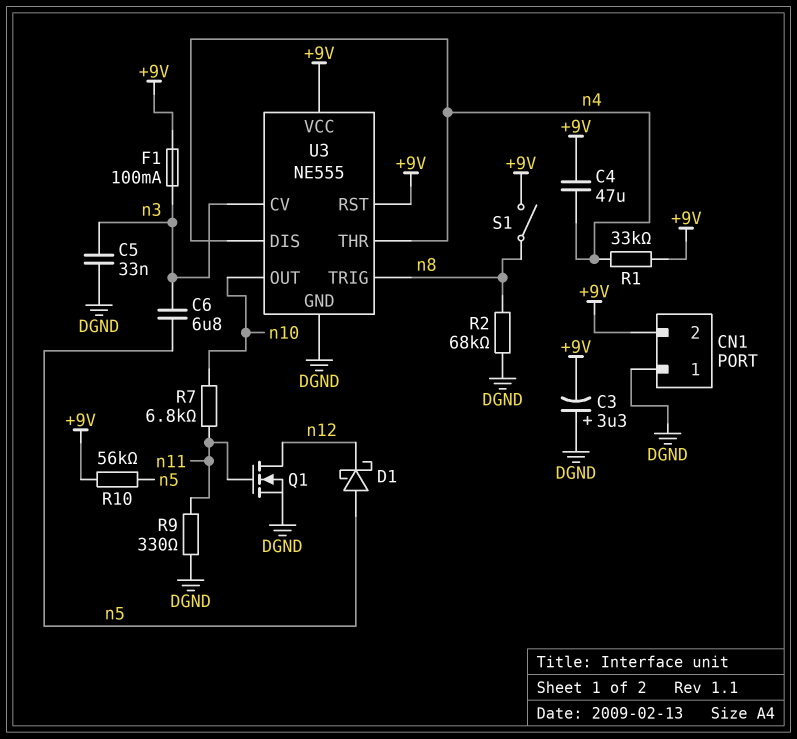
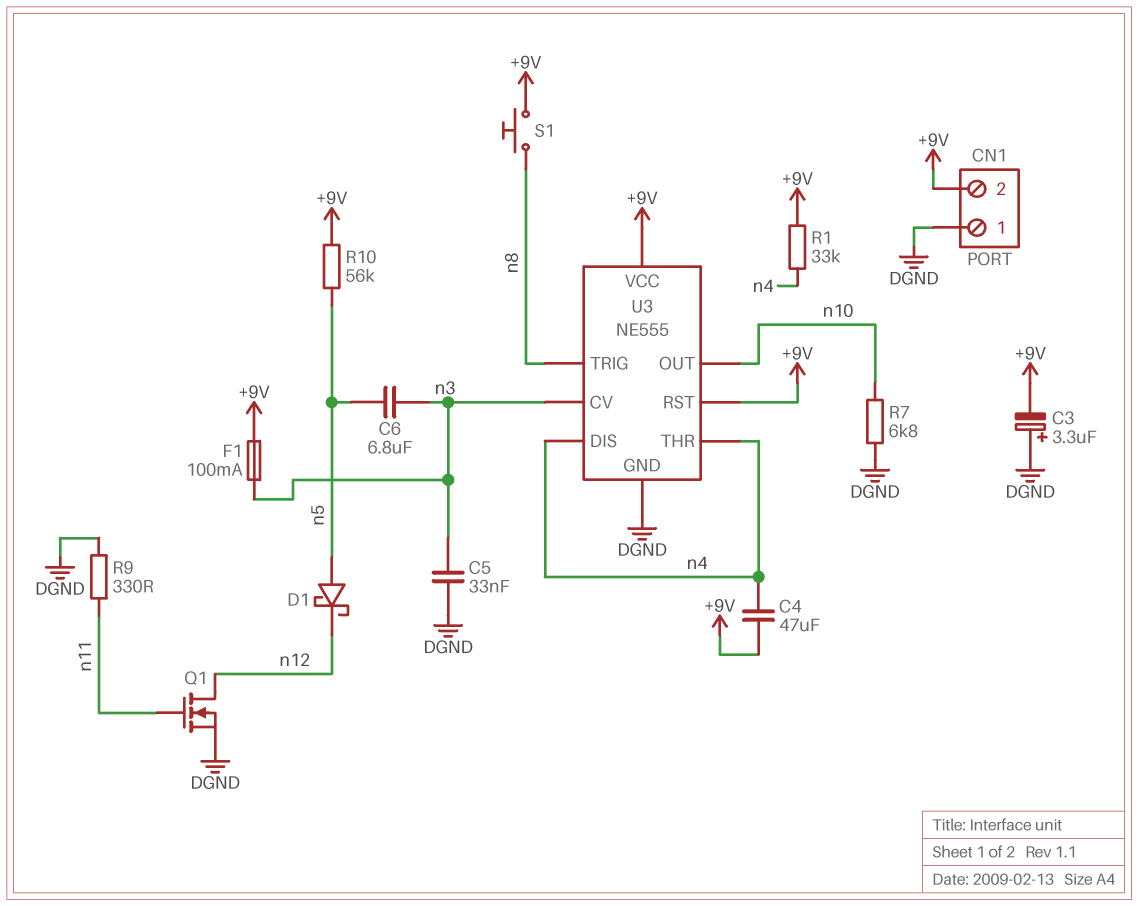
R2: 68k (DGND, n8) -> none
R7: 6.8k (n10, n11) -> 6.8k (DGND, n10)
S1: switch (+9V, n8) -> button (+9V, n8)

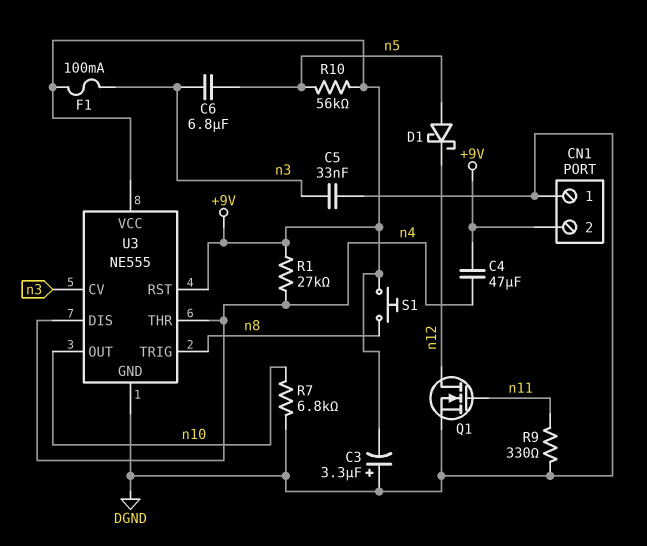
R1: 33k (+9V, n4) -> 27k (+9V, n4)

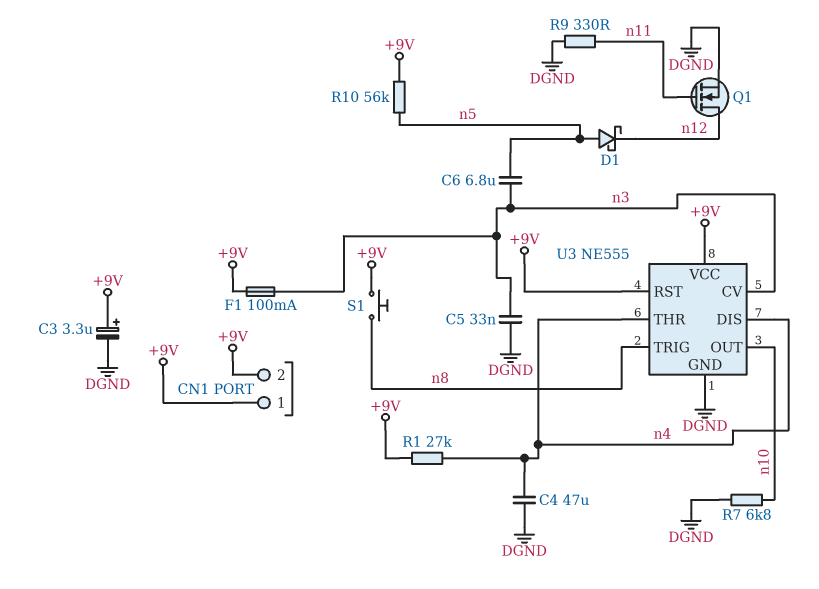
C3: 3.3uF (plus DGND, minus +9V) -> 3.3uF (plus +9V, minus DGND)
C4: 47uF (+9V, n4) -> 47uF (DGND, n4)
CN1 pin 1: DGND -> +9V

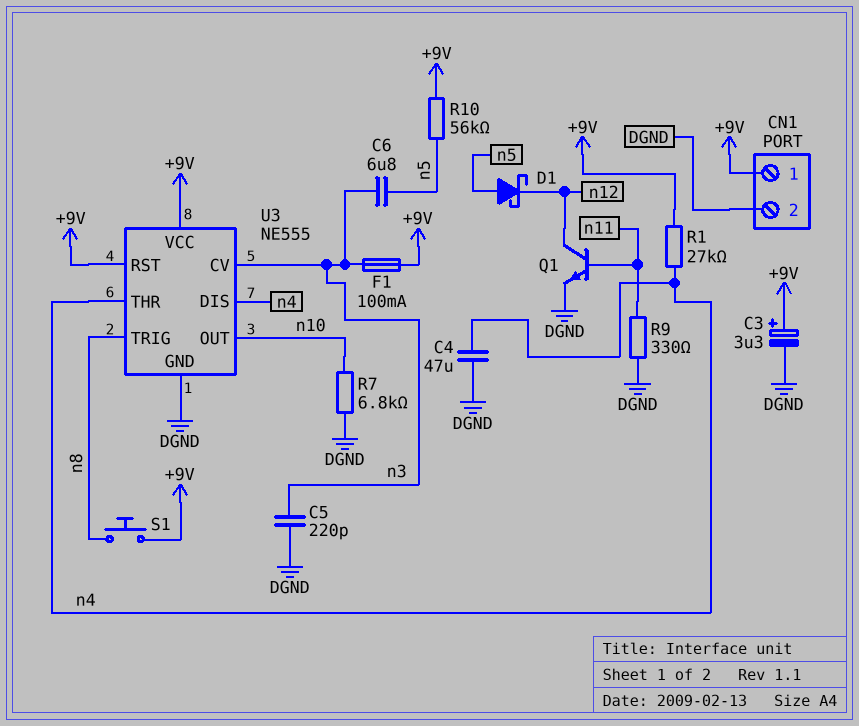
C5: 33nF (DGND, n3) -> 220pF (DGND, n3)
CN1 pin 2: +9V -> DGND
Q1: NMOS (G n11, D n12, S DGND) -> NPN (B n11, C n12, E DGND)

